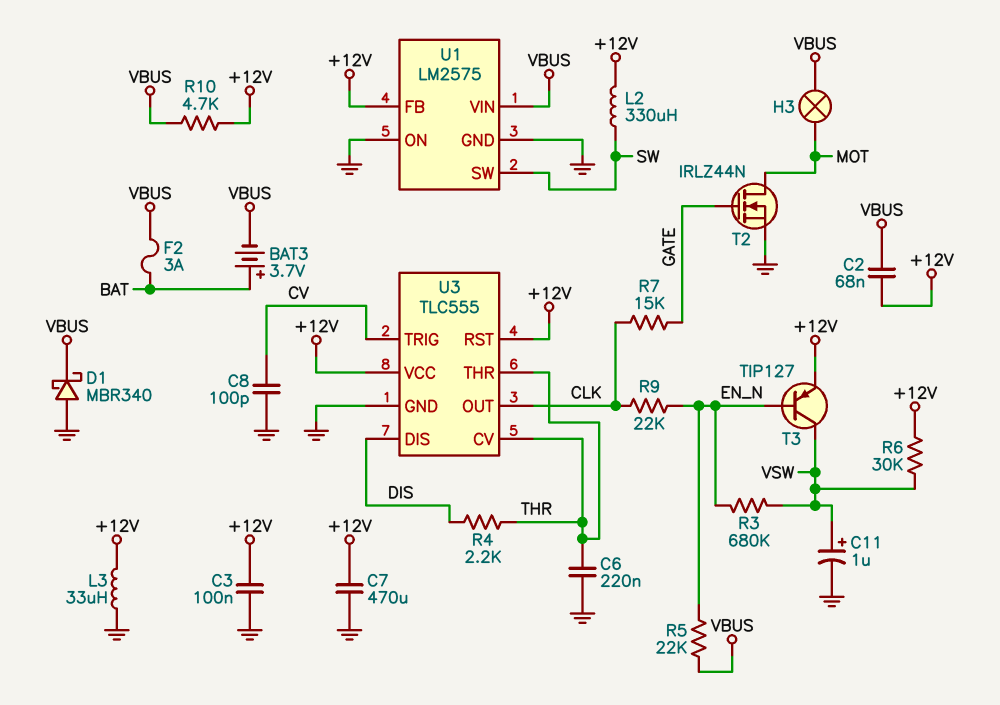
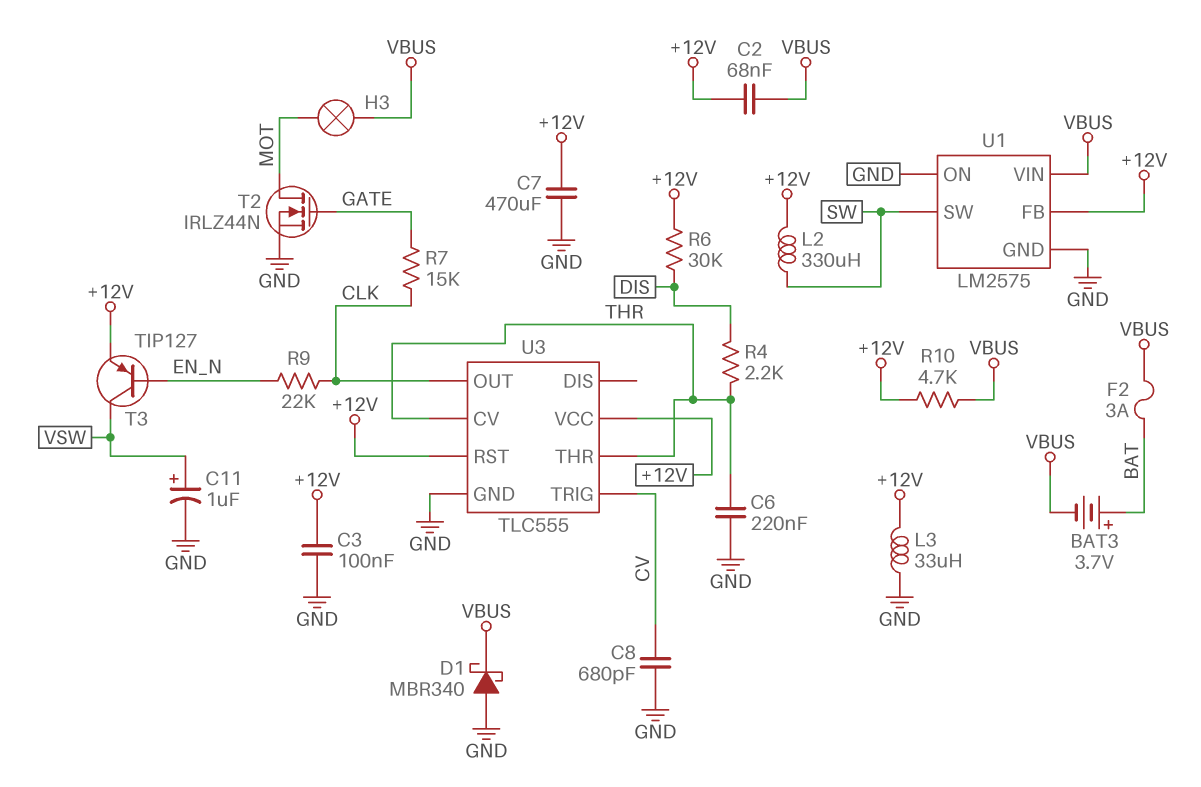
C8: 100pF (CV, GND) -> 680pF (CV, GND)
R3: 680k (EN_N, VSW) -> none
R5: 22k (EN_N, VBUS) -> none
R6: 30k (+12V, VSW) -> 30k (+12V, DIS)
U3 pin DIS: DIS -> none

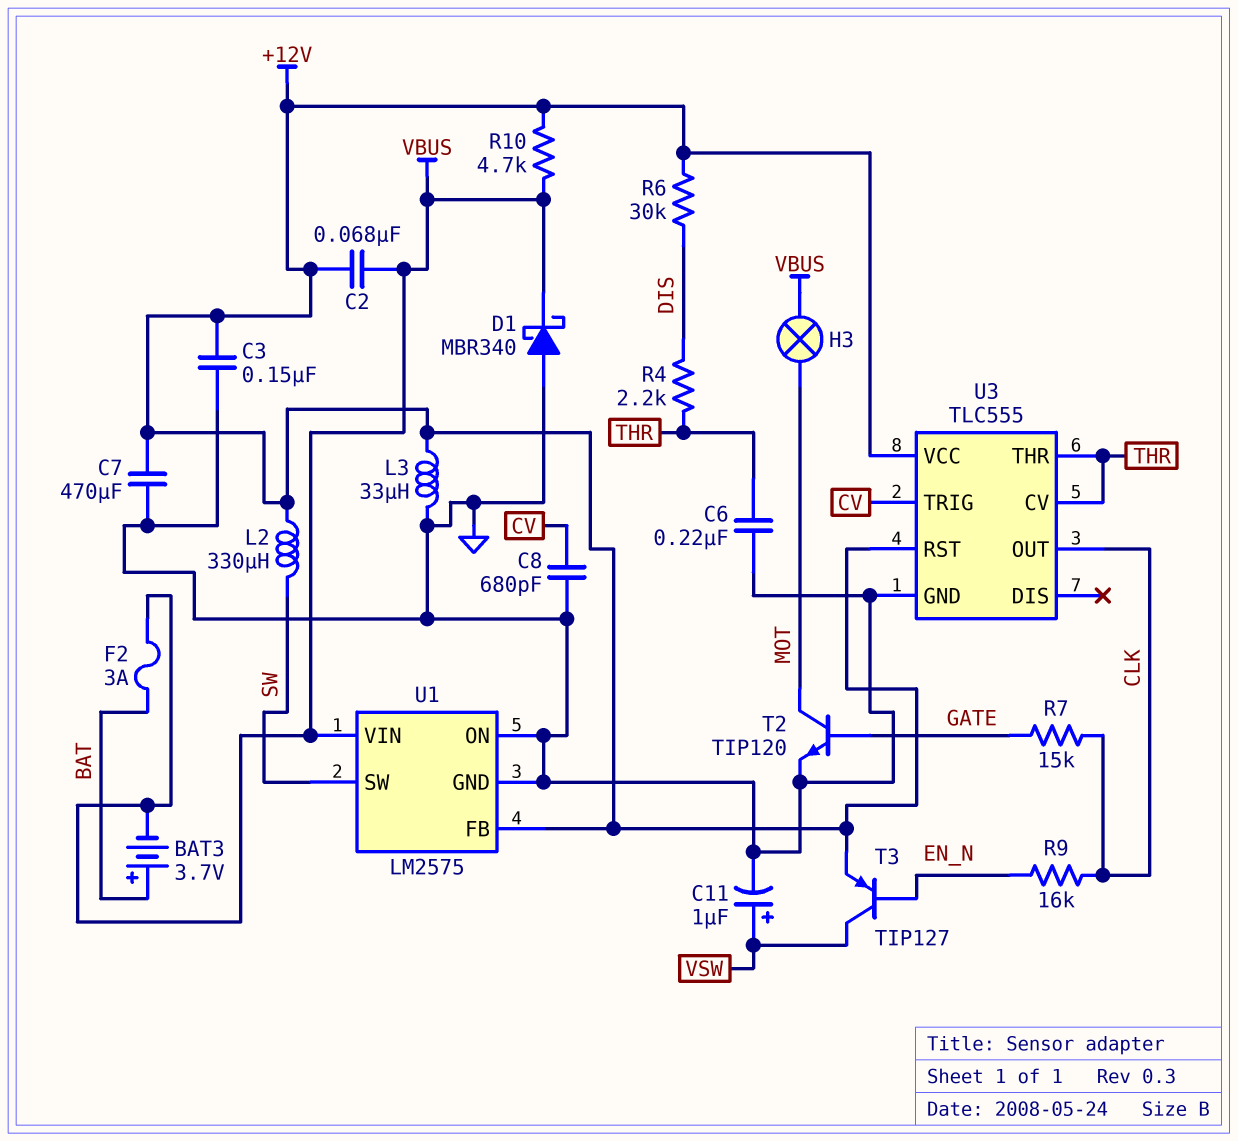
C3: 100nF (+12V, GND) -> 150nF (+12V, GND)
R9: 22k (CLK, EN_N) -> 16k (CLK, EN_N)
T2: NMOS IRLZ44N (G GATE, D MOT, S GND) -> NPN TIP120 (B GATE, C MOT, E GND)

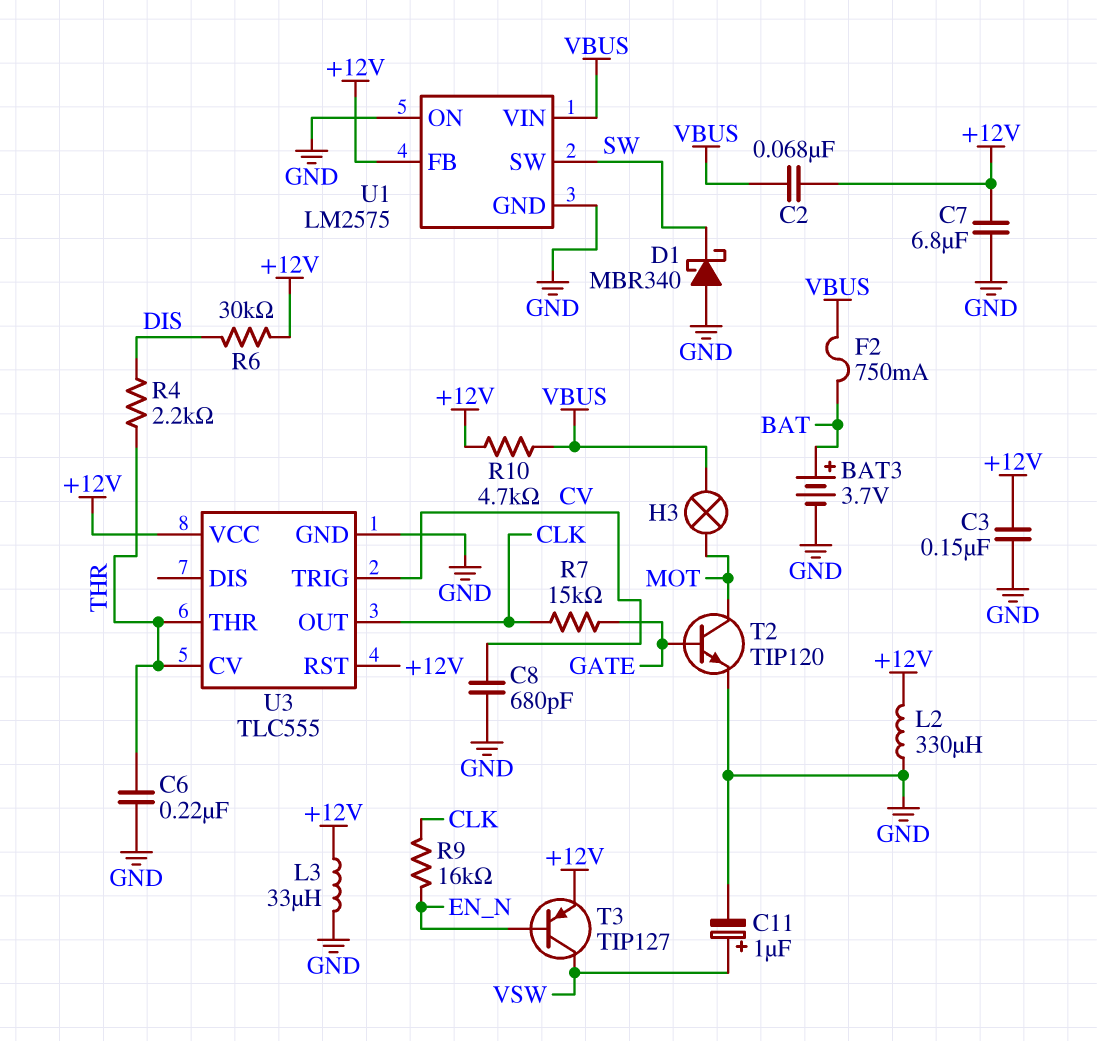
BAT3: 3.7V (plus BAT, minus VBUS) -> 3.7V (plus BAT, minus GND)
C7: 470uF (+12V, GND) -> 6.8uF (+12V, GND)
D1: schottky MBR340 (A GND, K VBUS) -> schottky MBR340 (A GND, K SW)
F2: 3A (BAT, VBUS) -> 750mA (BAT, VBUS)
L2: 330uH (+12V, SW) -> 330uH (+12V, GND)

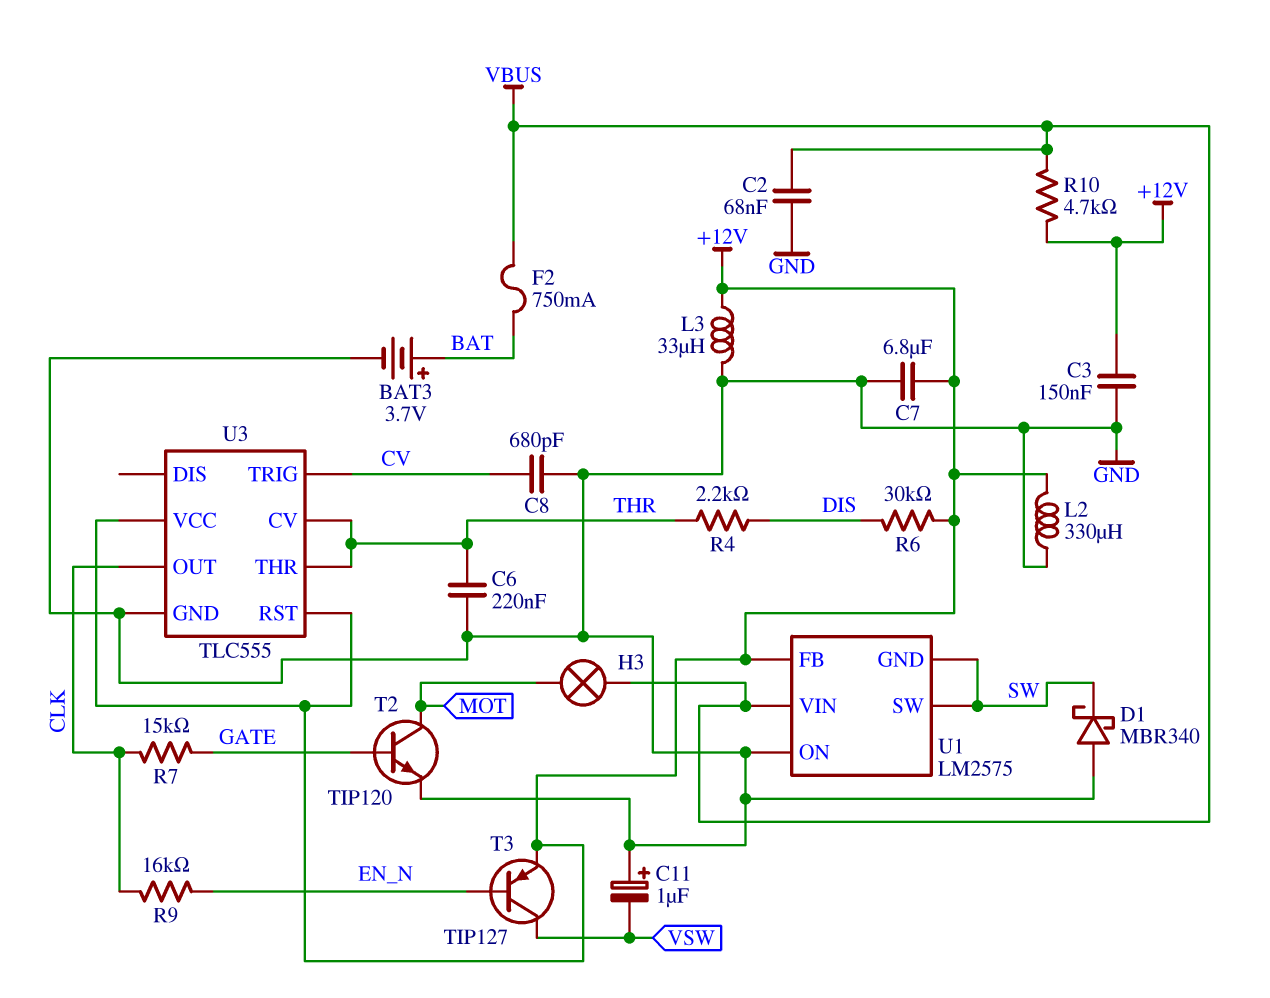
C2: 68nF (+12V, VBUS) -> 68nF (GND, VBUS)
C11: 1uF (plus VSW, minus GND) -> 1uF (plus GND, minus VSW)
U1 pin GND: GND -> SW

